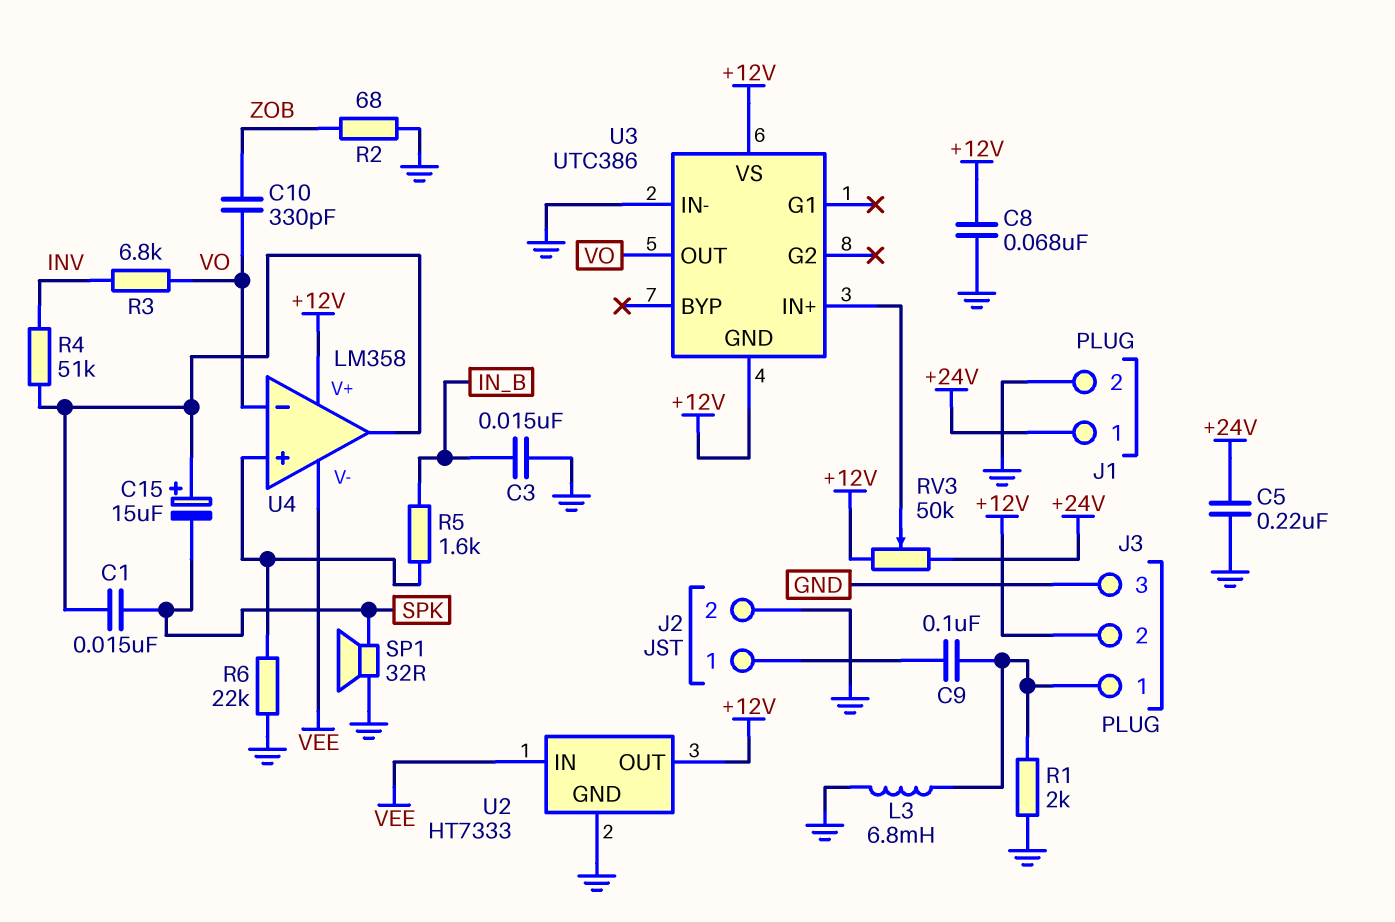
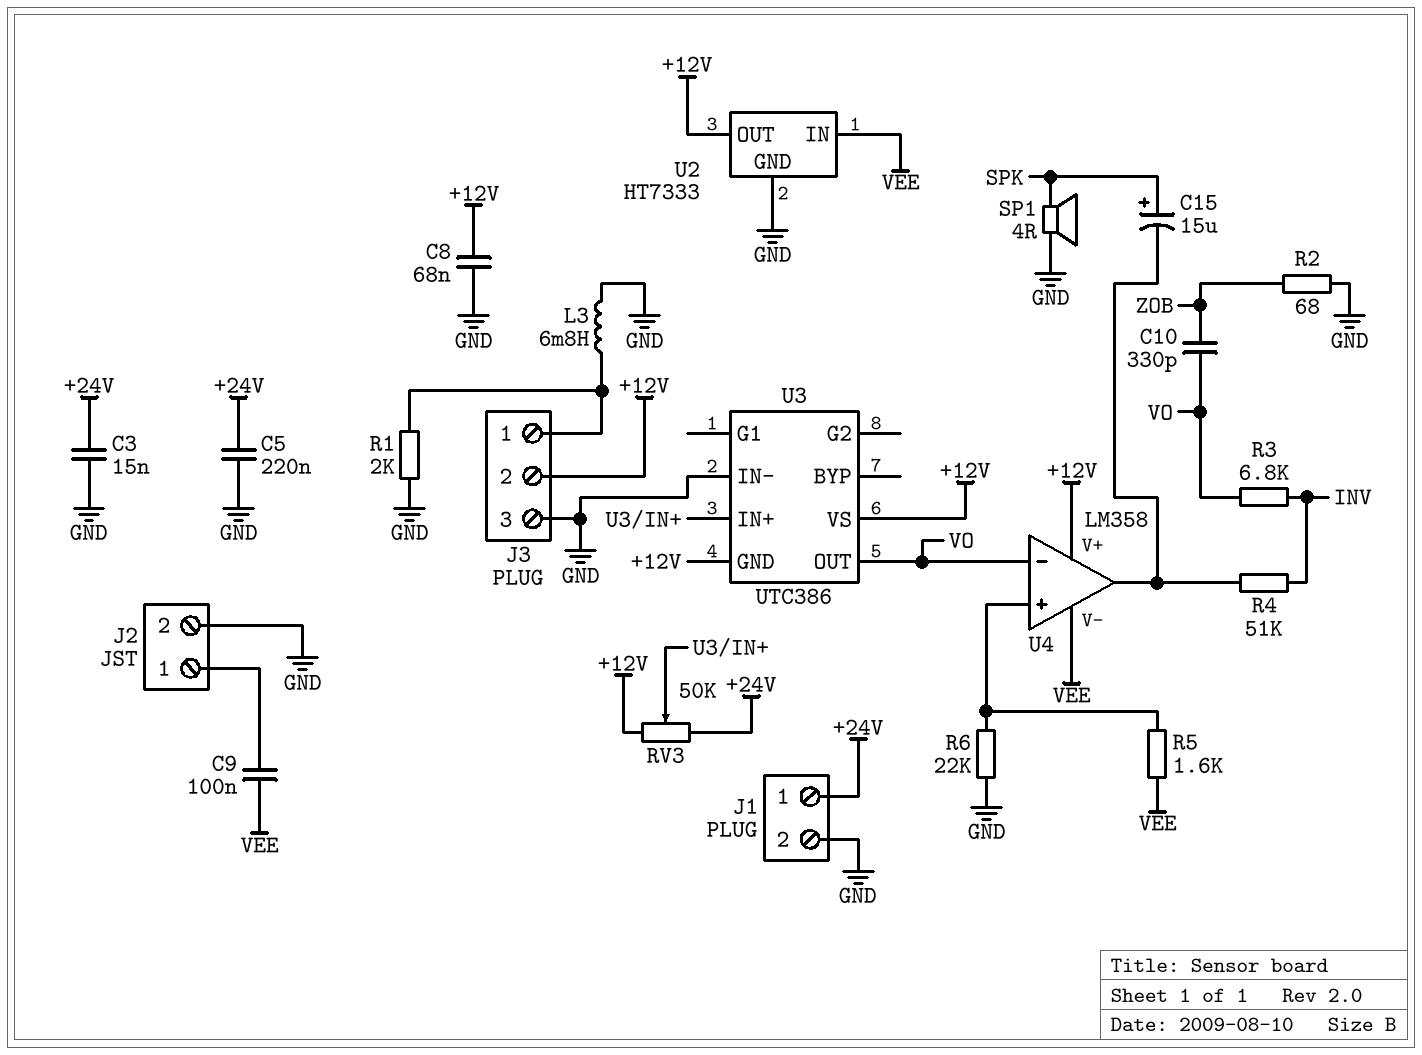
C1: 15nF (SPK, U4/out) -> none
C3: 15nF (GND, IN_B) -> 15nF (+24V, GND)
C9: 100nF (J2/1, J3/1) -> 100nF (J2/1, VEE)
C15: 15uF (plus U4/out, minus SPK) -> 15uF (plus SPK, minus U4/out)
R5: 1.6k (IN_B, U4/in+) -> 1.6k (U4/in+, VEE)
SP1: speaker 32R (GND, SPK) -> speaker 4R (GND, SPK)

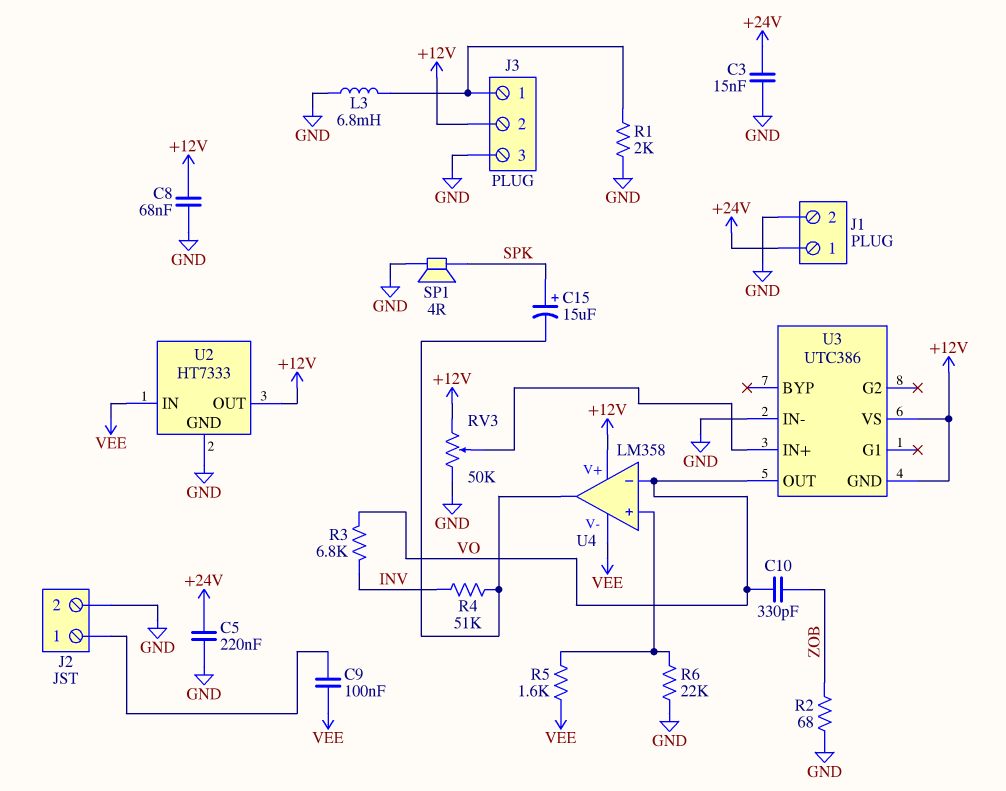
RV3: 50k (+12V, +24V, wiper U3/IN+) -> 50k (+12V, GND, wiper U3/IN+)

